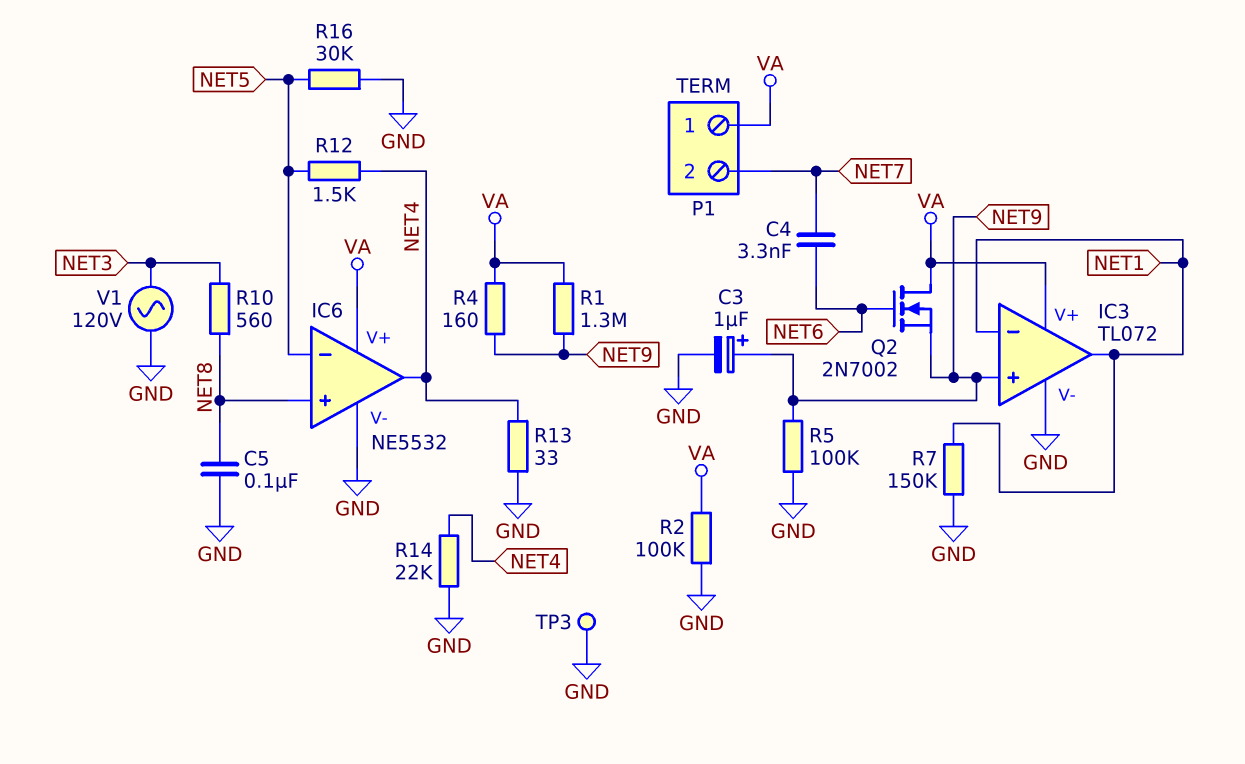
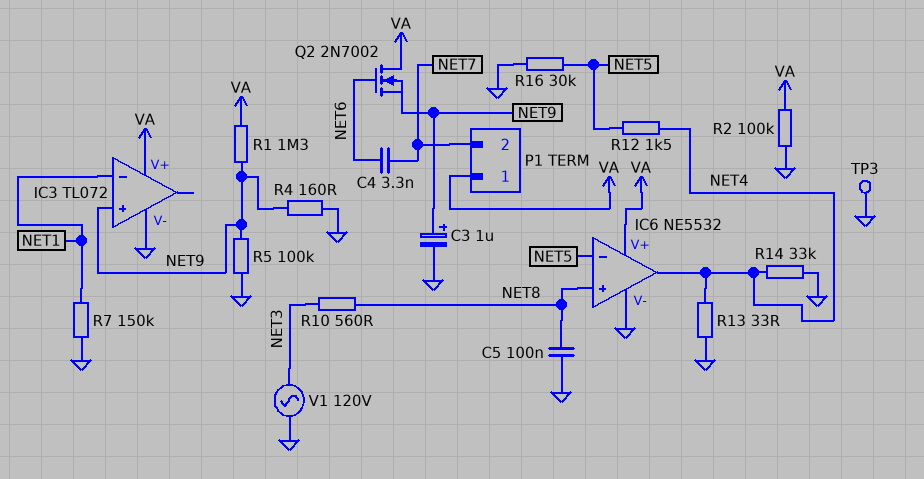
IC3 pin out: NET1 -> none
R4: 160 (NET9, VA) -> 160 (GND, NET9)
R14: 22k (GND, NET4) -> 33k (GND, NET4)

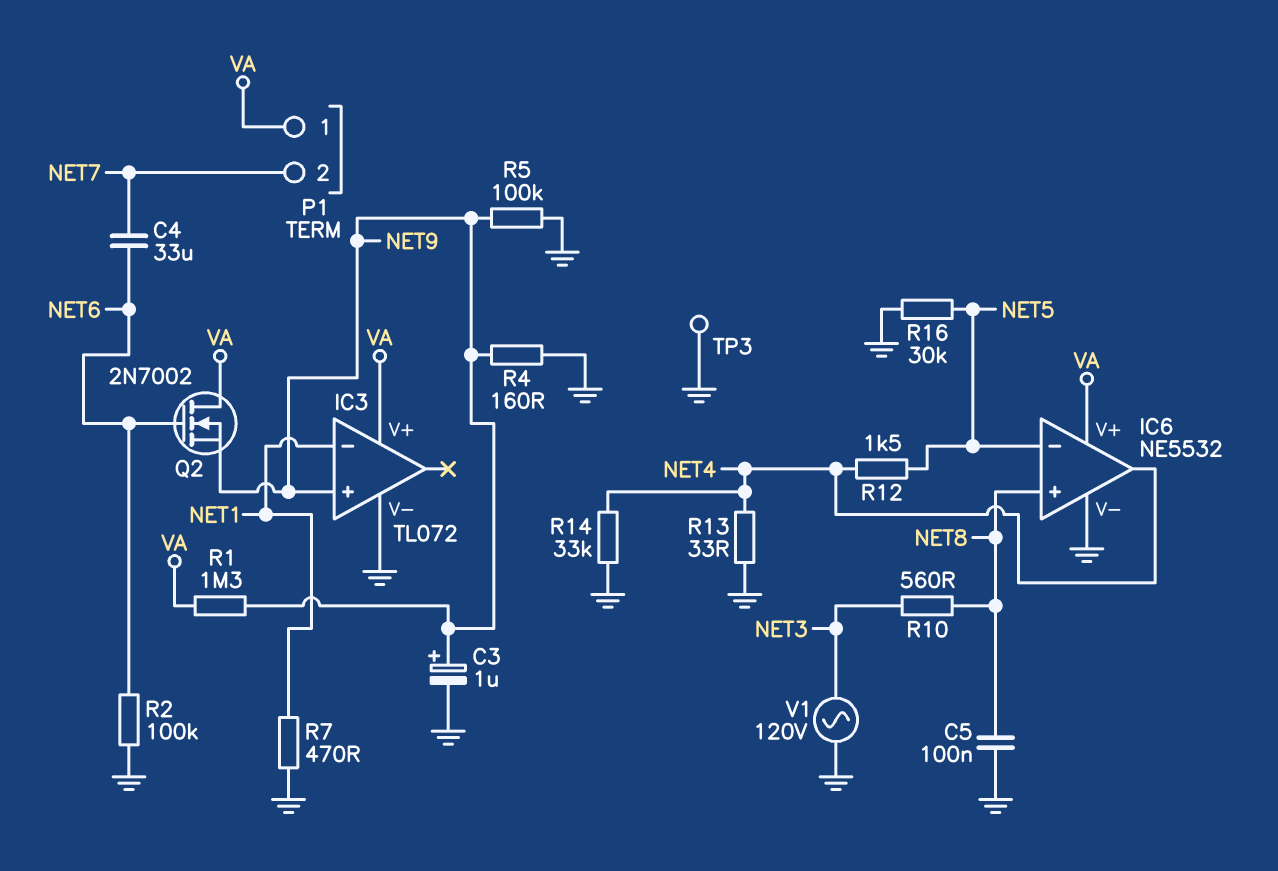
C4: 3.3nF (NET6, NET7) -> 33uF (NET6, NET7)
R2: 100k (GND, VA) -> 100k (GND, NET6)
R7: 150k (GND, NET1) -> 470 (GND, NET1)

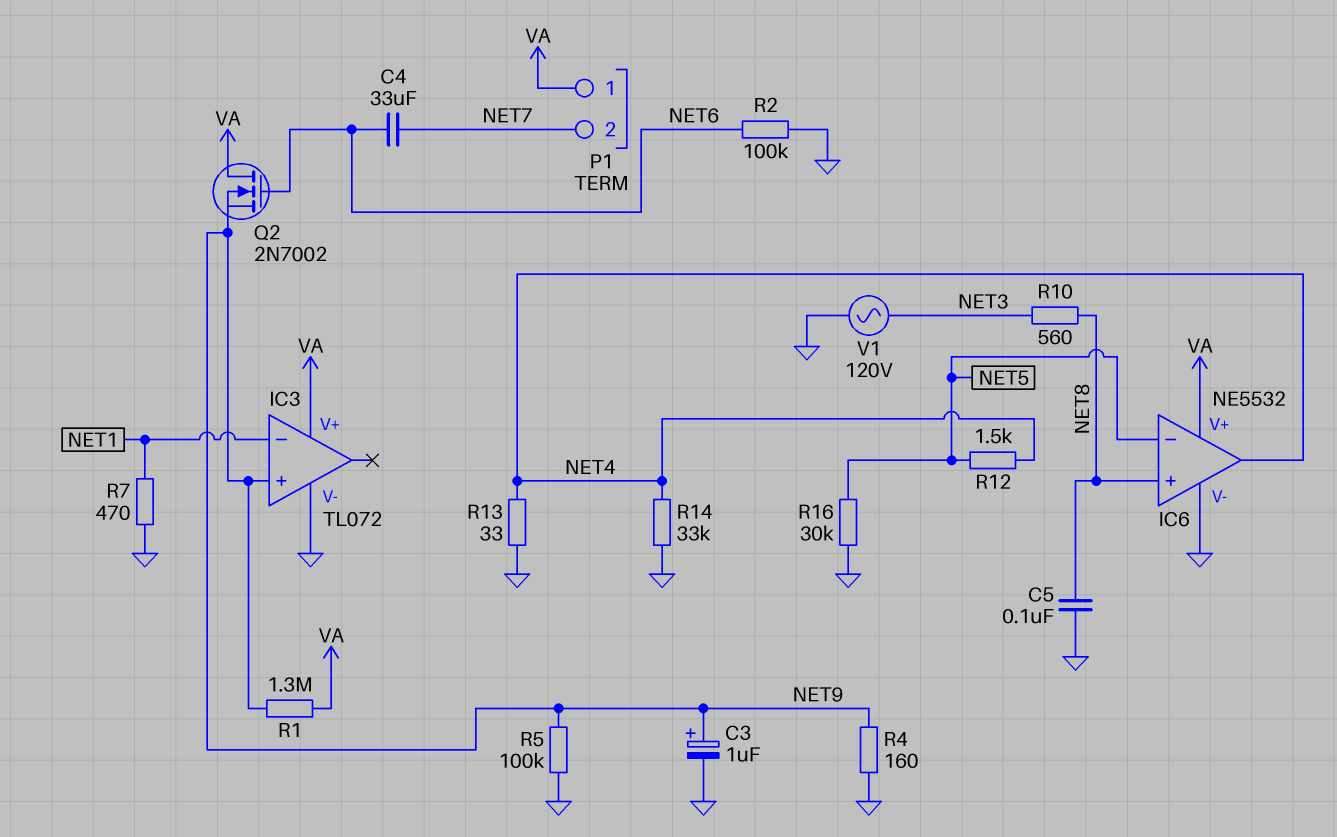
TP3: test point (GND) -> none

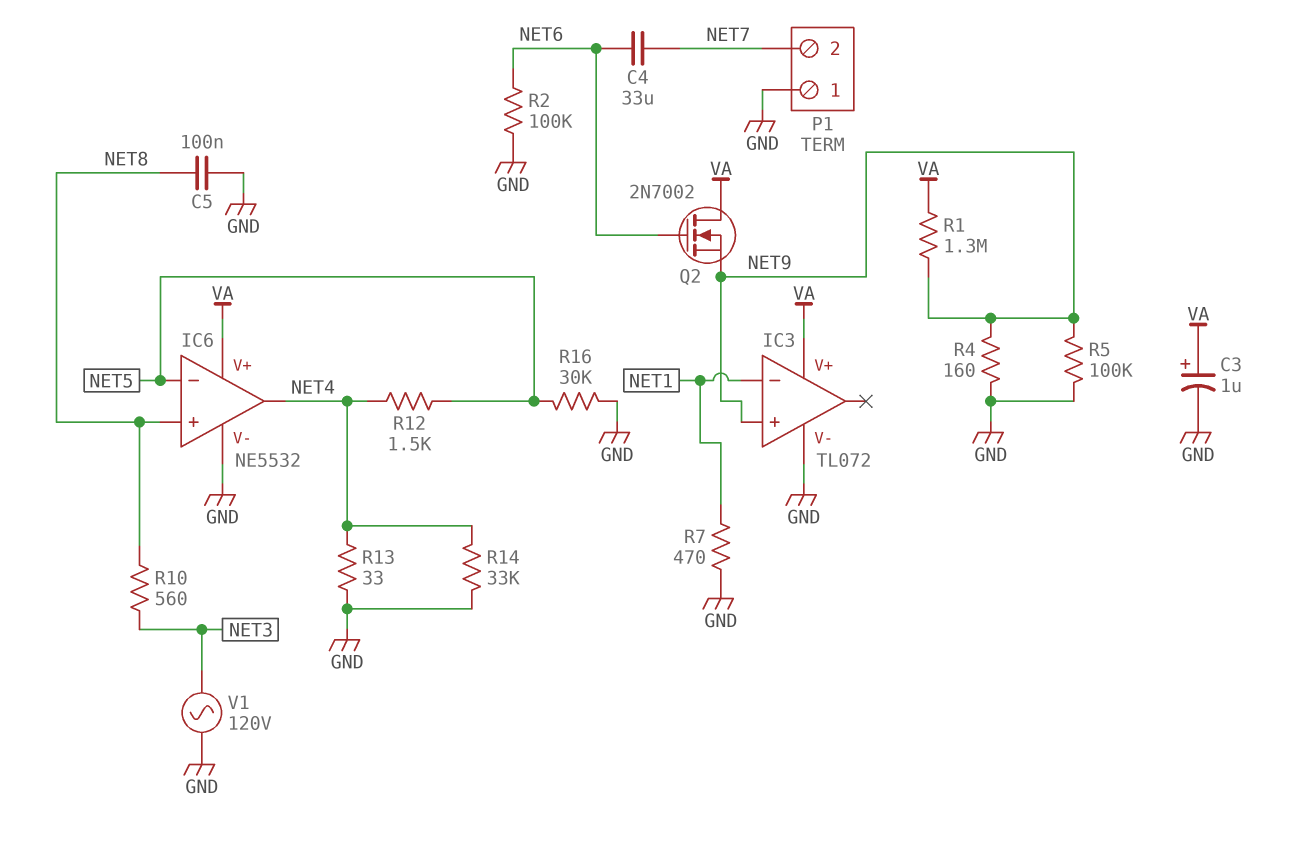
C3: 1uF (plus NET9, minus GND) -> 1uF (plus VA, minus GND)
P1 pin 1: VA -> GND

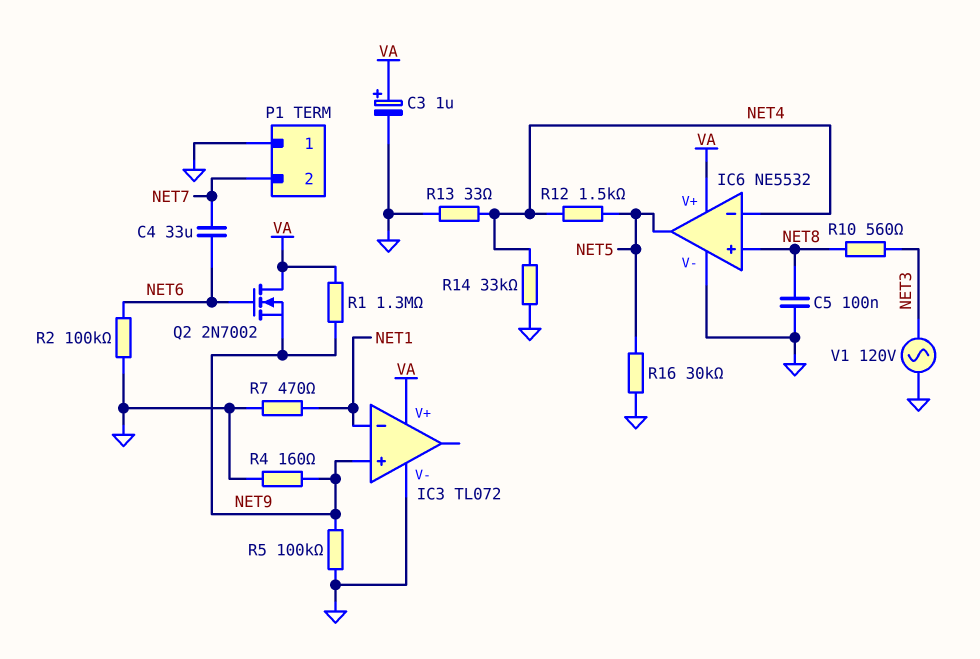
IC6 pin in-: NET5 -> NET4
IC6 pin out: NET4 -> NET5

